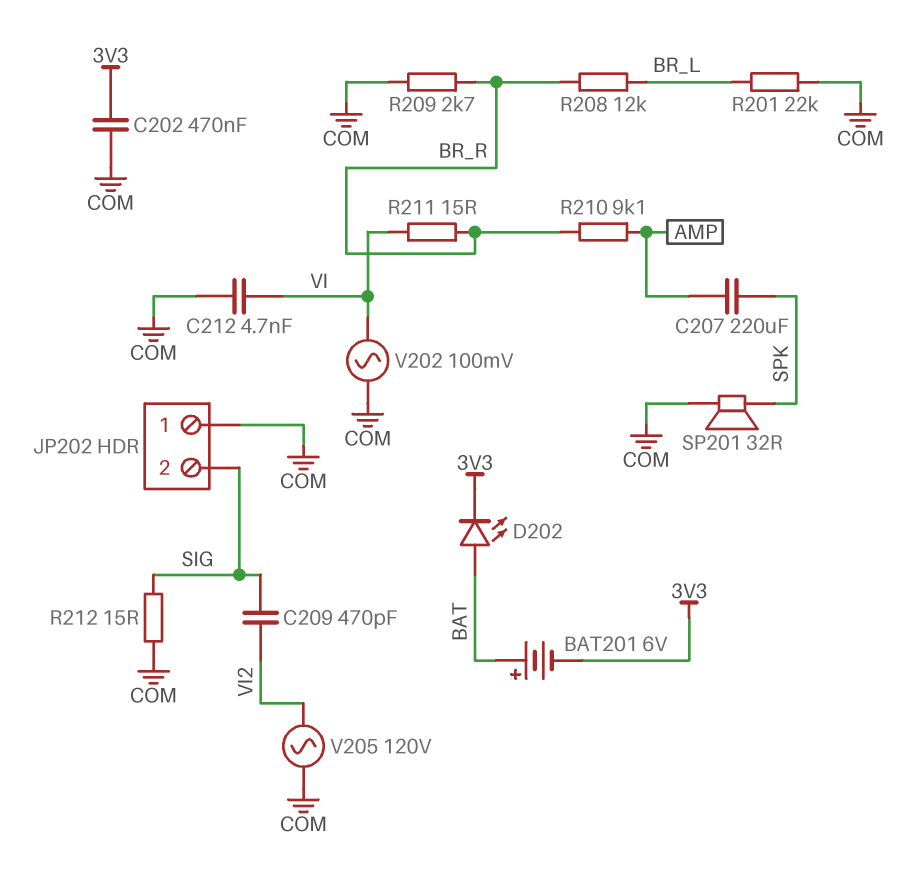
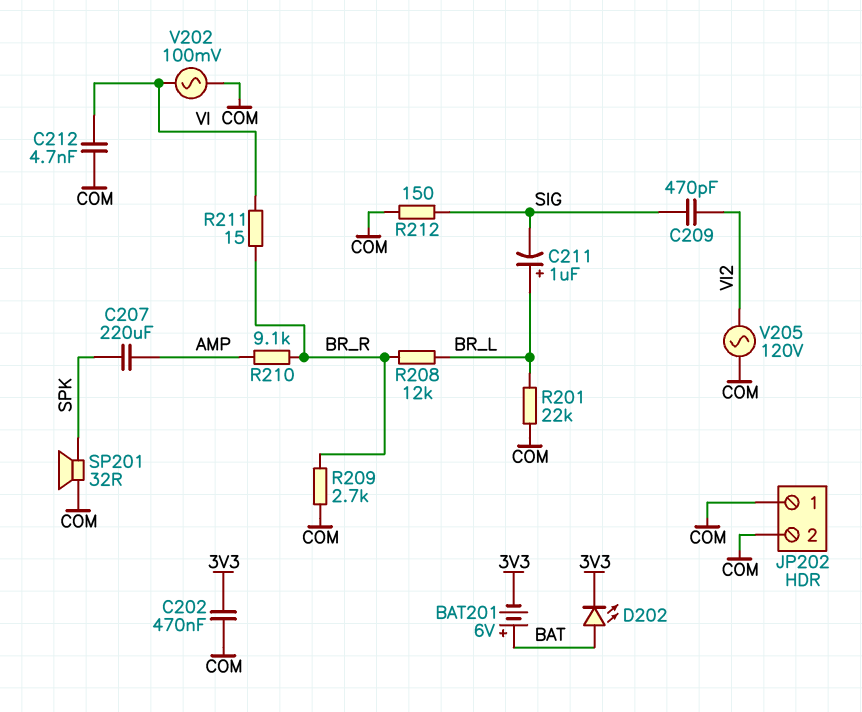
C211: none -> 1uF (plus BR_L, minus SIG)
JP202 pin 2: SIG -> COM
R212: 15 (COM, SIG) -> 150 (COM, SIG)

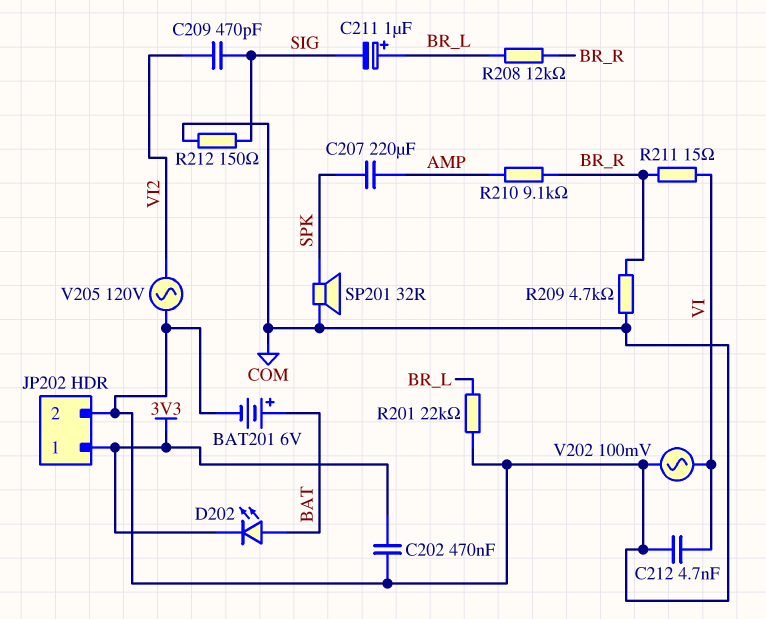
BAT201: 6V (plus BAT, minus 3V3) -> 6V (plus BAT, minus COM)
JP202 pin 1: COM -> 3V3
R209: 2.7k (BR_R, COM) -> 4.7k (BR_R, COM)

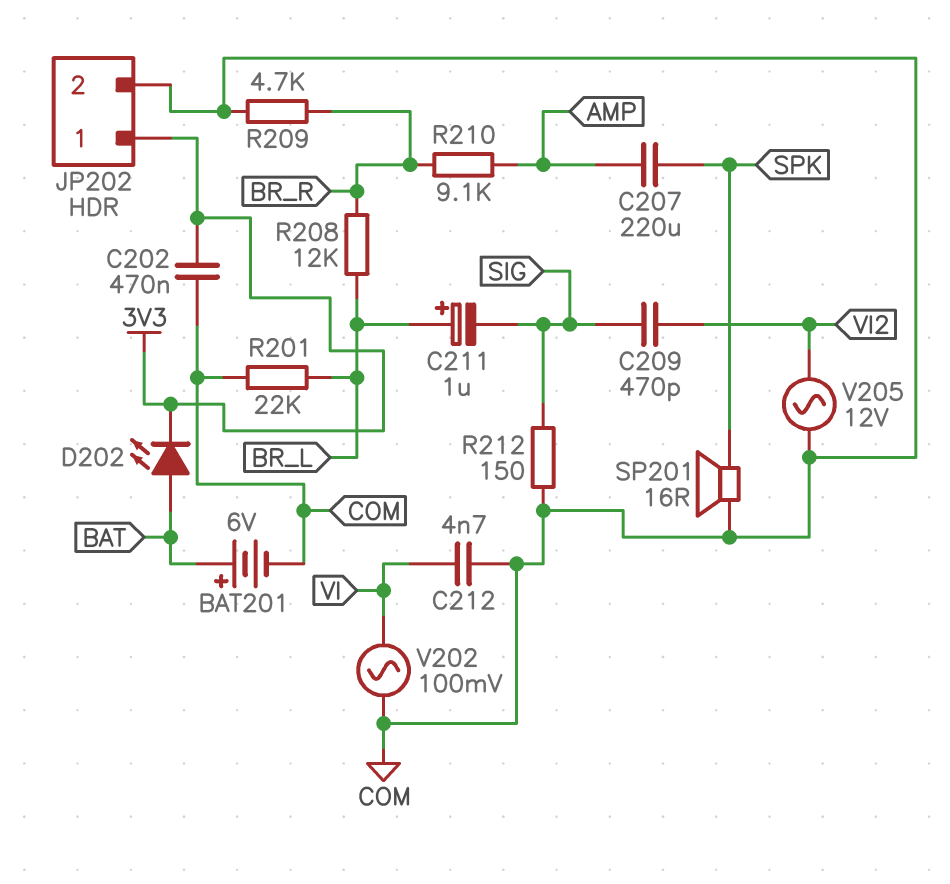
R211: 15 (BR_R, VI) -> none
SP201: speaker 32R (COM, SPK) -> speaker 16R (COM, SPK)
V205: AC 120V (COM, VI2) -> AC 12V (COM, VI2)

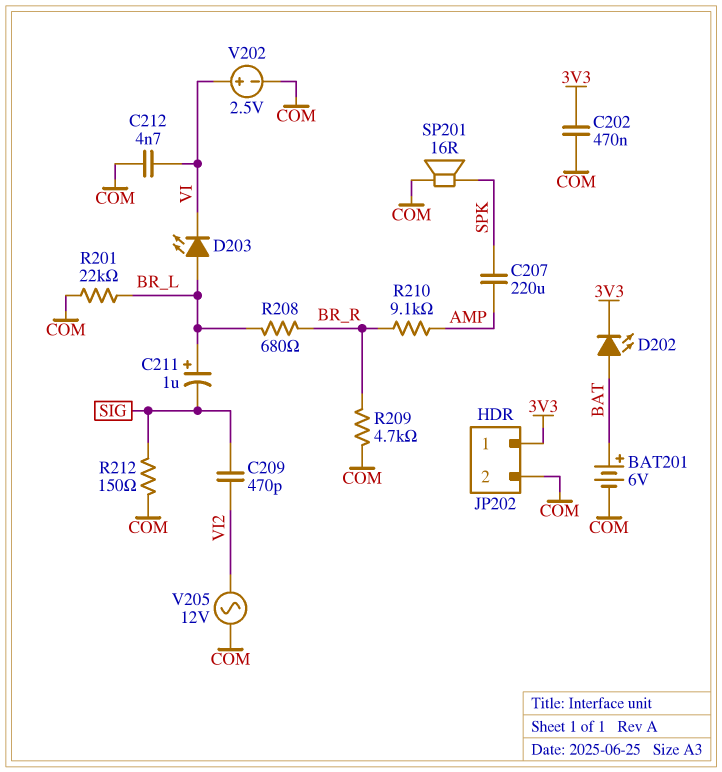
D203: none -> LED (A BR_L, K VI)
R208: 12k (BR_L, BR_R) -> 680 (BR_L, BR_R)
V202: AC 100mV (COM, VI) -> 2.5V (plus VI, minus COM)

